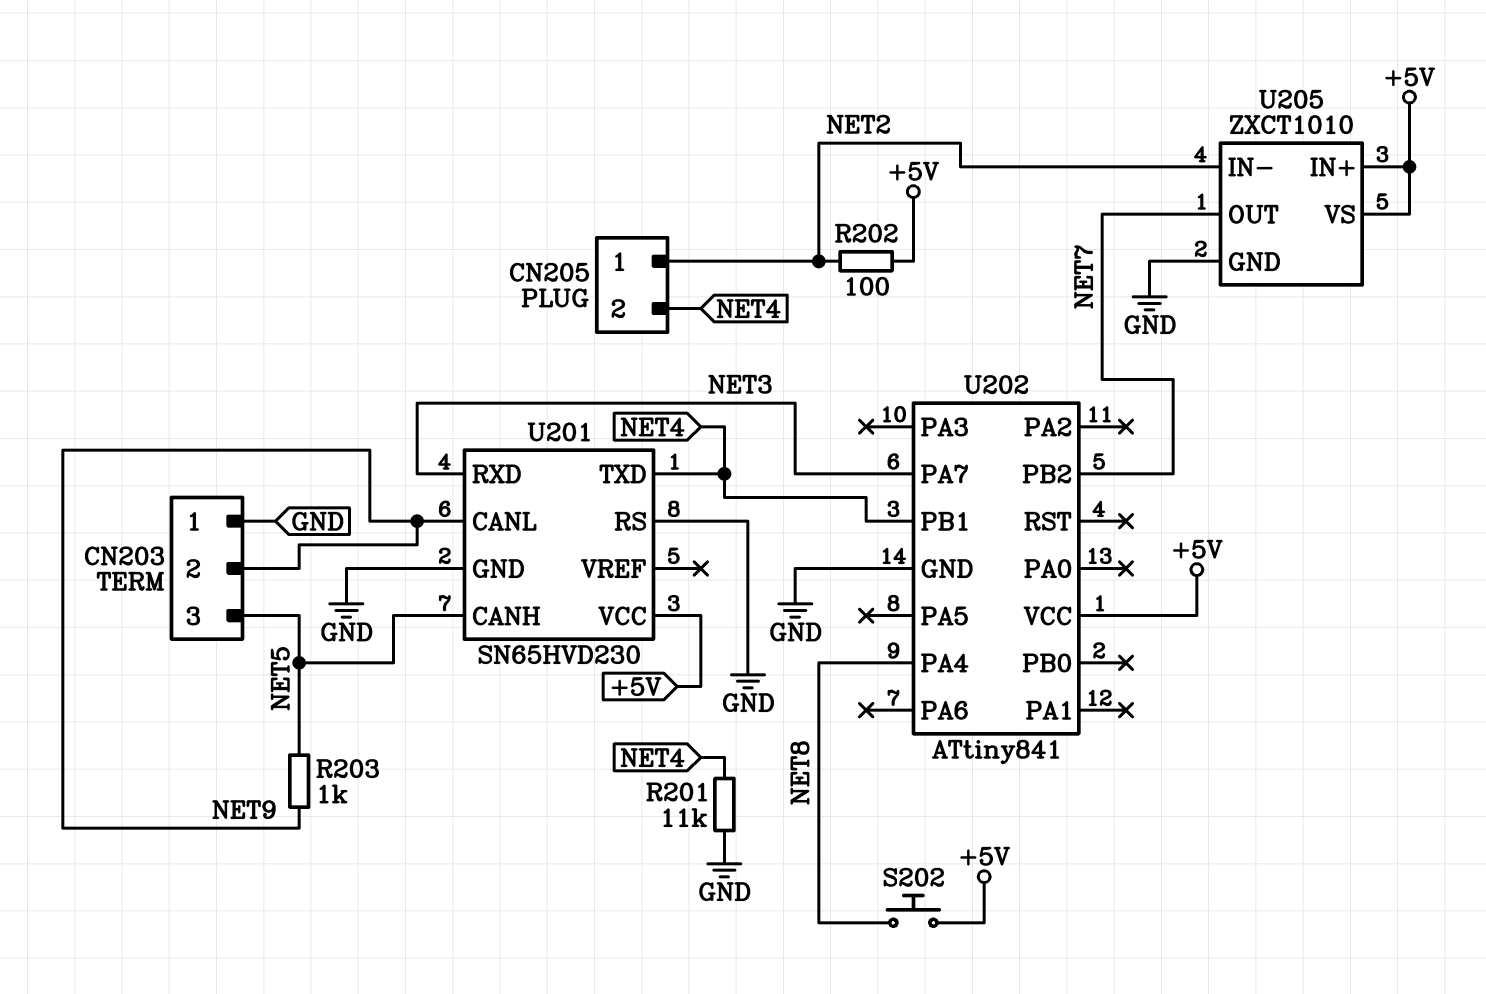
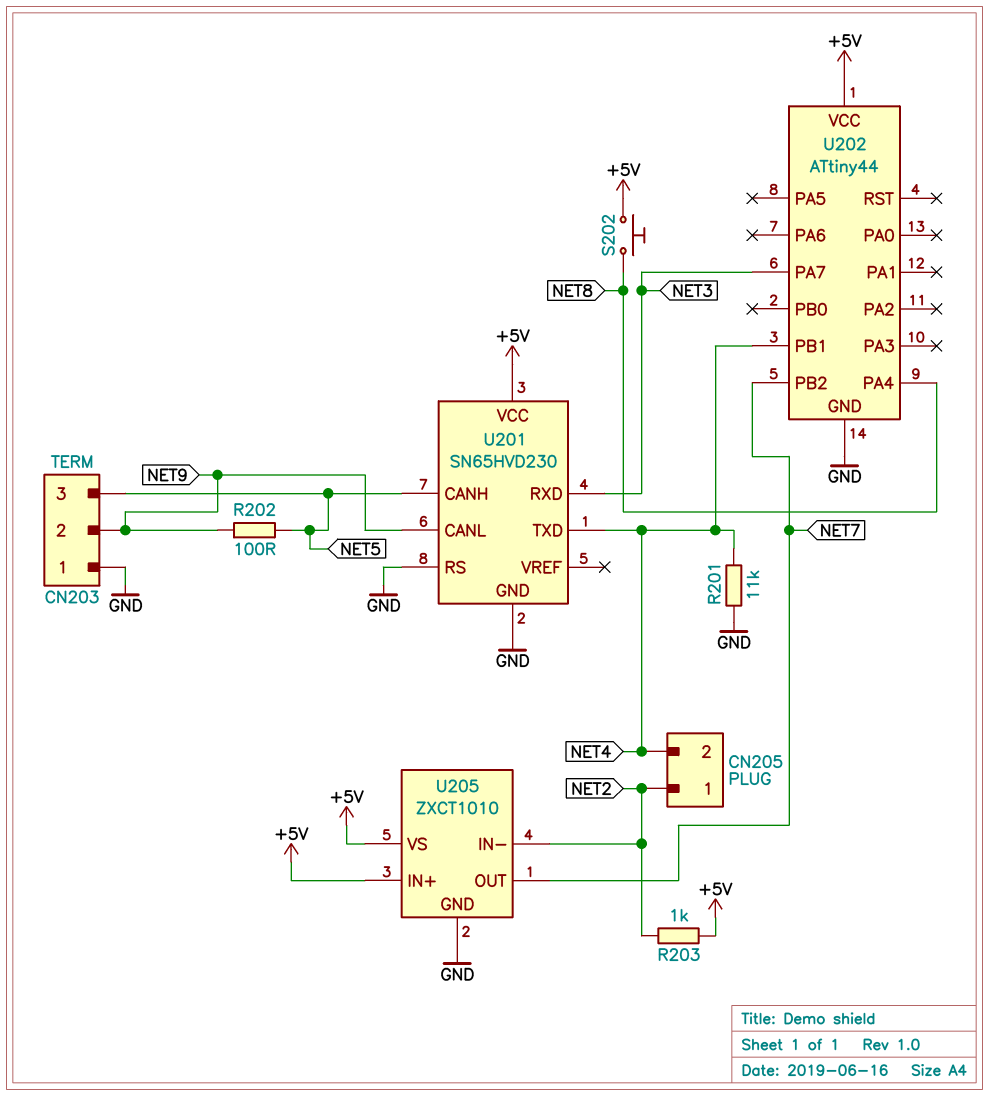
R202: 100 (+5V, NET2) -> 100 (NET5, NET9)
R203: 1k (NET5, NET9) -> 1k (+5V, NET2)
U202: ATtiny841 -> ATtiny44

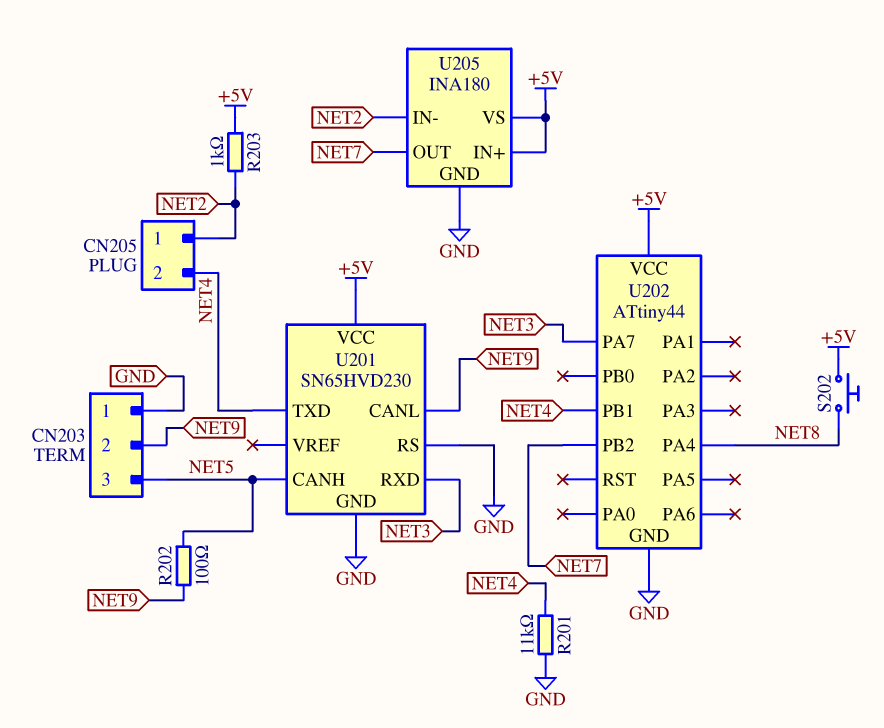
U205: ZXCT1010 -> INA180

